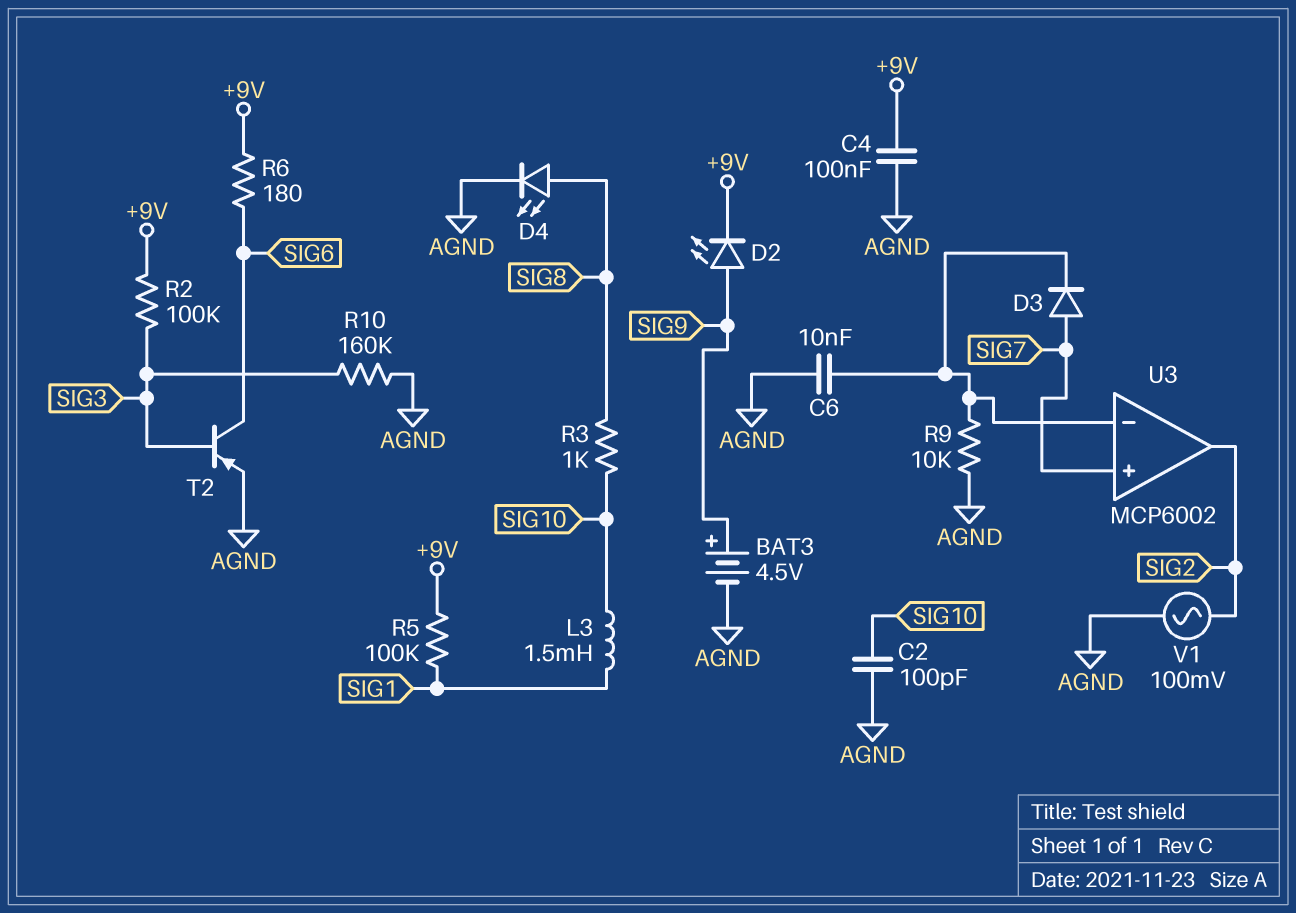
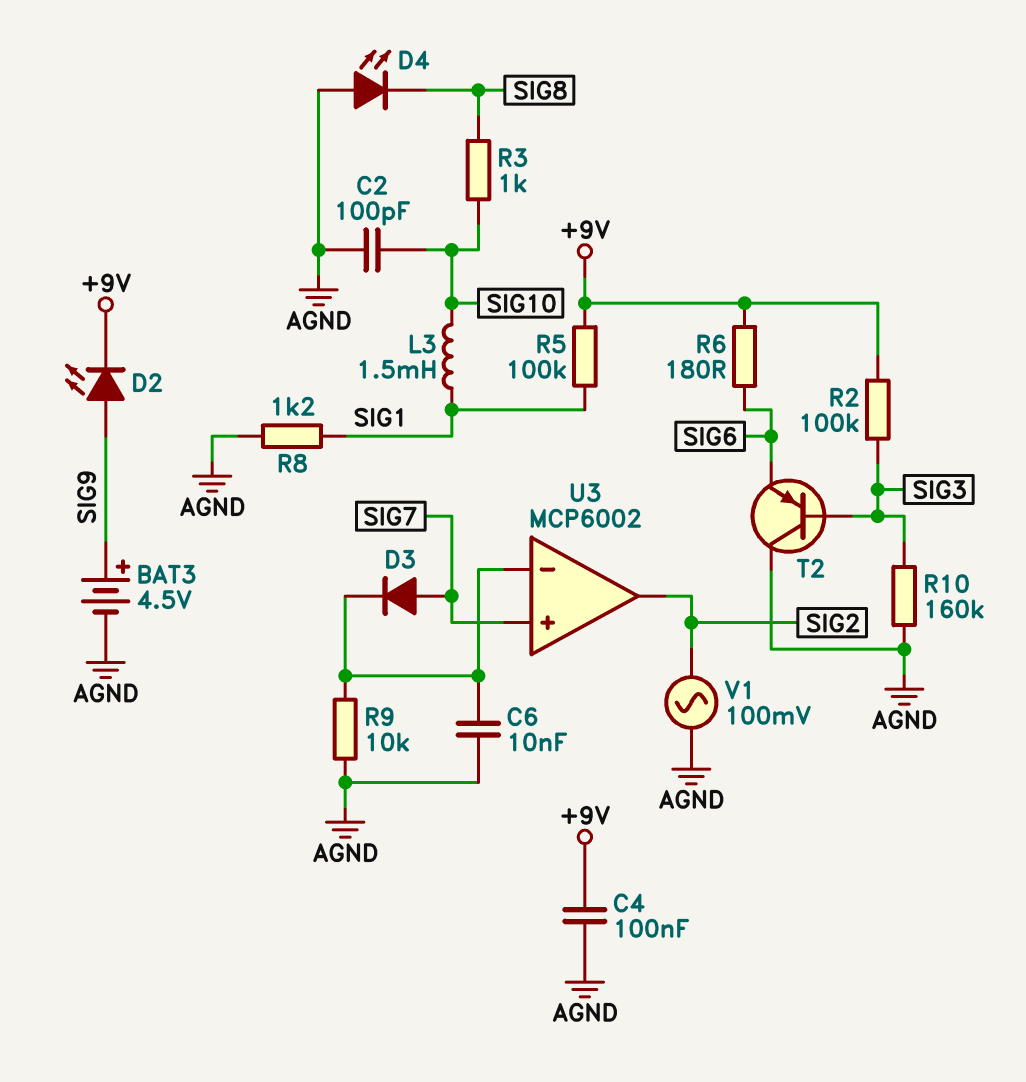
D4: LED (A SIG8, K AGND) -> LED (A AGND, K SIG8)
R8: none -> 1.2k (AGND, SIG1)
T2: PNP (B SIG3, C SIG6, E AGND) -> PNP (B SIG3, C AGND, E SIG6)

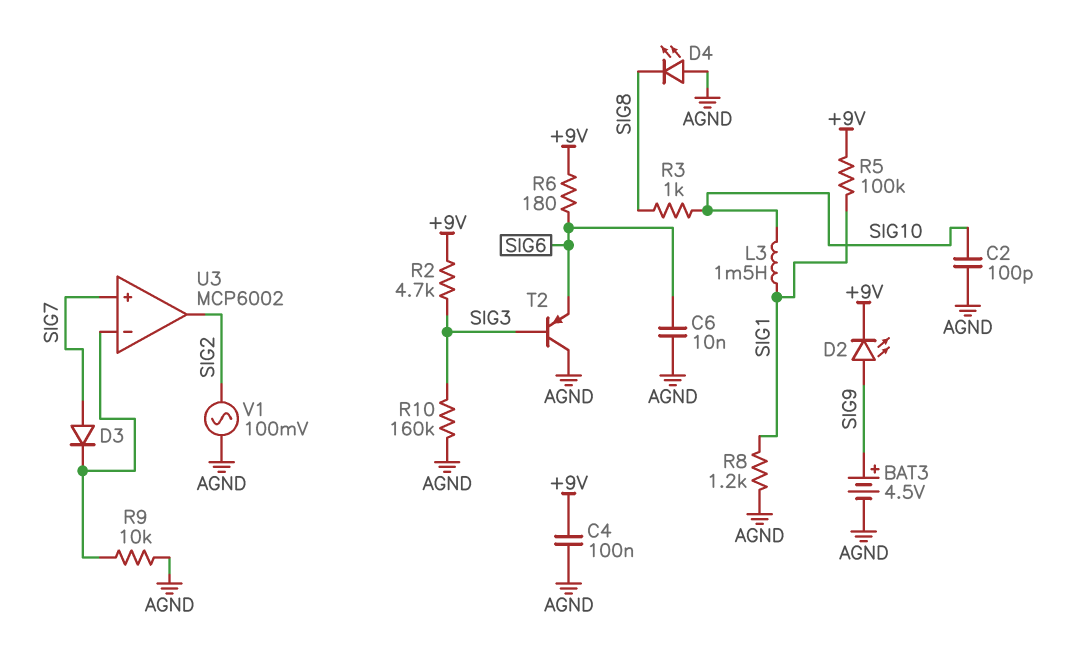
C6: 10nF (AGND, U3/in-) -> 10nF (AGND, SIG6)
R2: 100k (+9V, SIG3) -> 4.7k (+9V, SIG3)

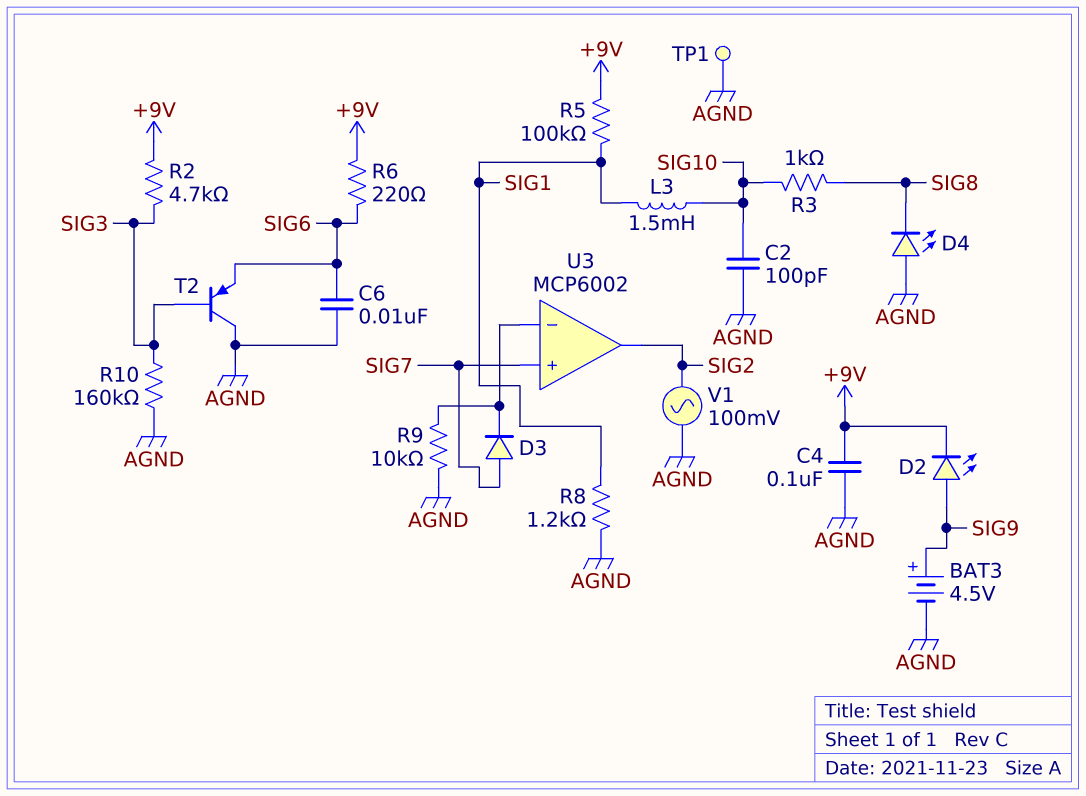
R6: 180 (+9V, SIG6) -> 220 (+9V, SIG6)
TP1: none -> test point (AGND)

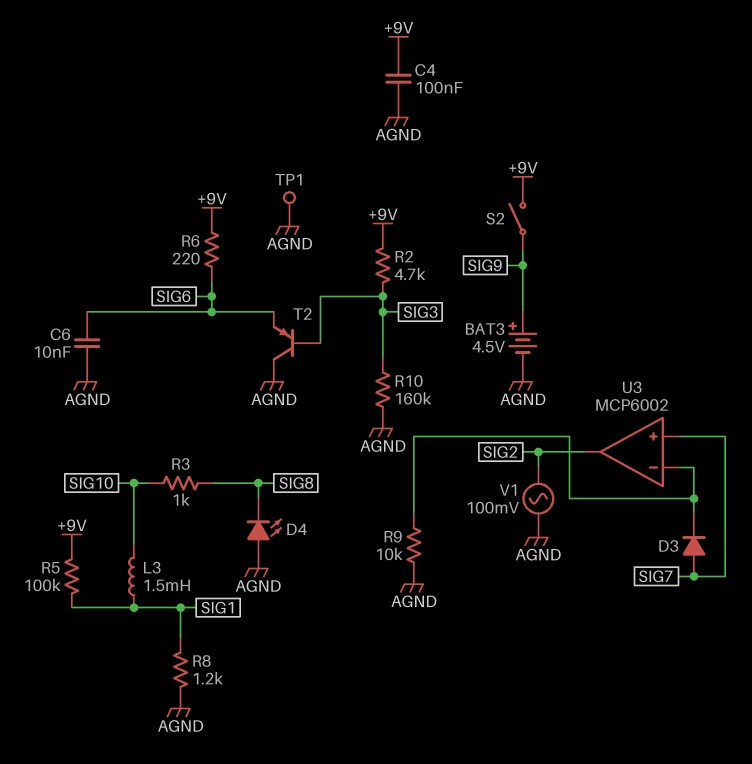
C2: 100pF (AGND, SIG10) -> none
D2: LED (A SIG9, K +9V) -> none
S2: none -> switch (+9V, SIG9)

